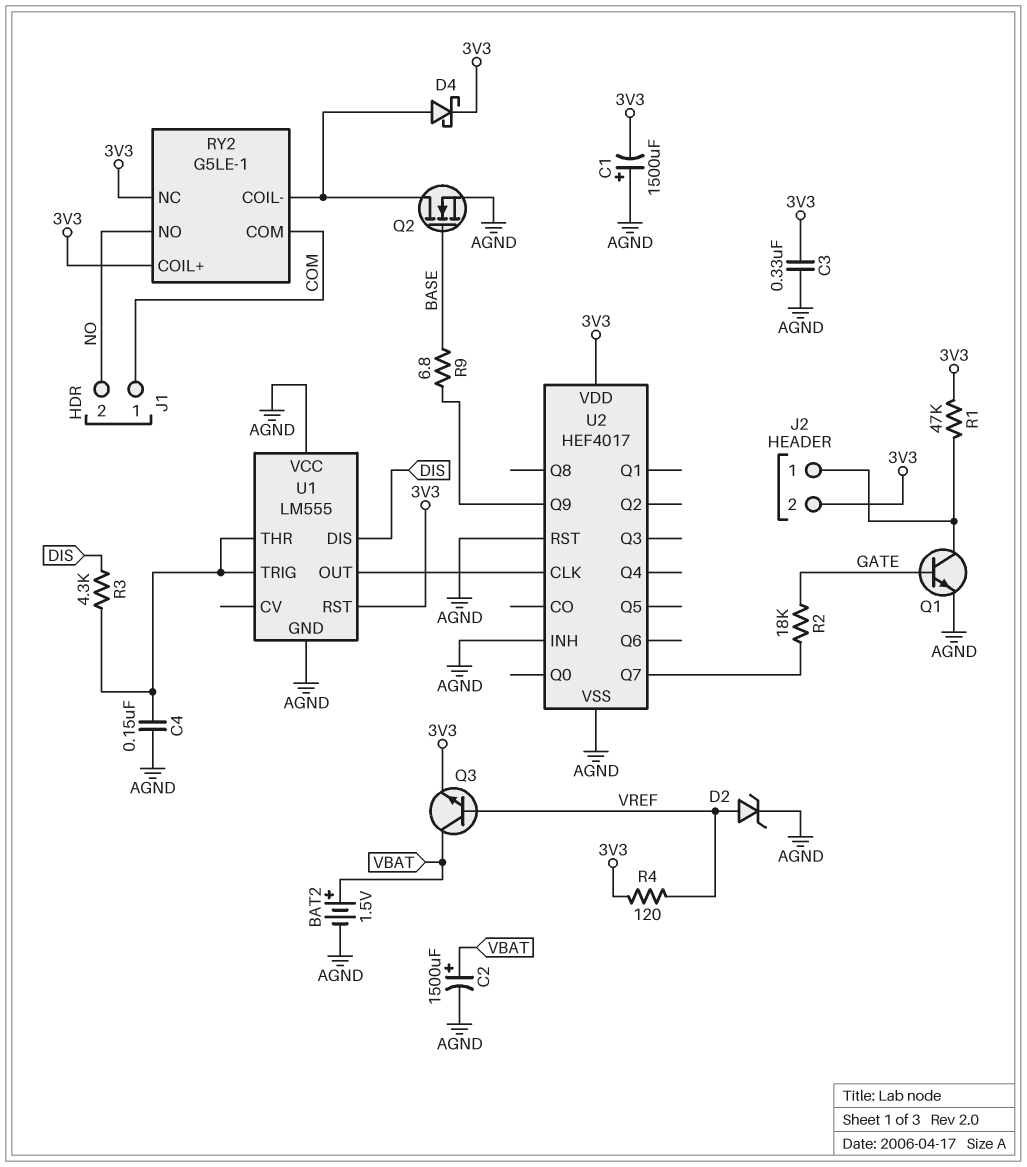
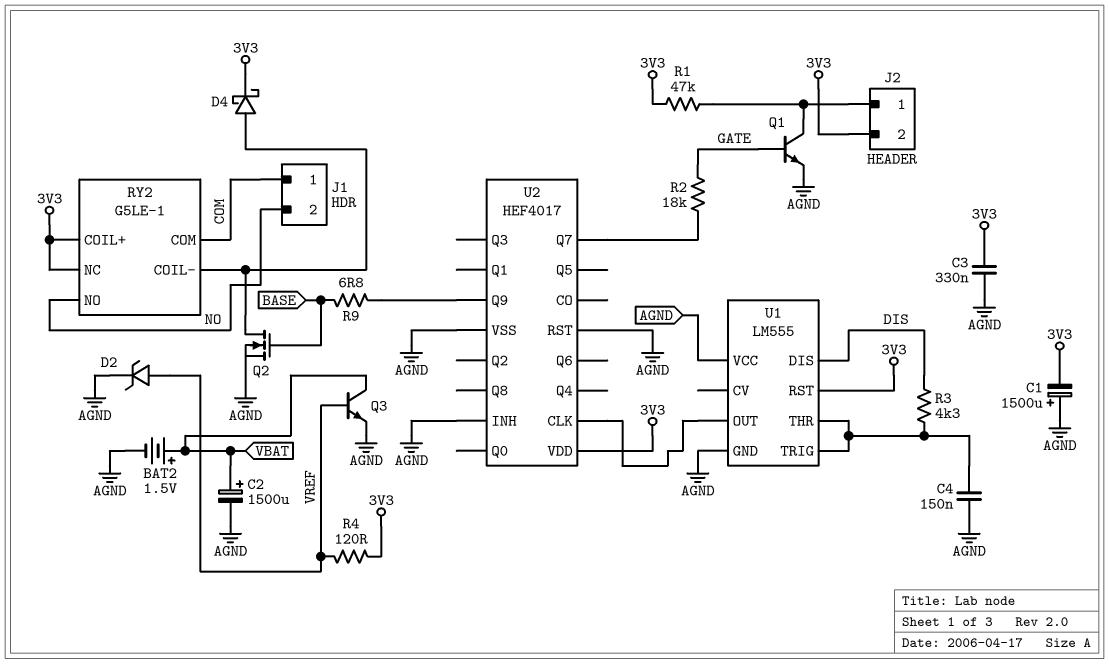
Q3: NPN (B VREF, C VBAT, E 3V3) -> NPN (B VREF, C VBAT, E AGND)

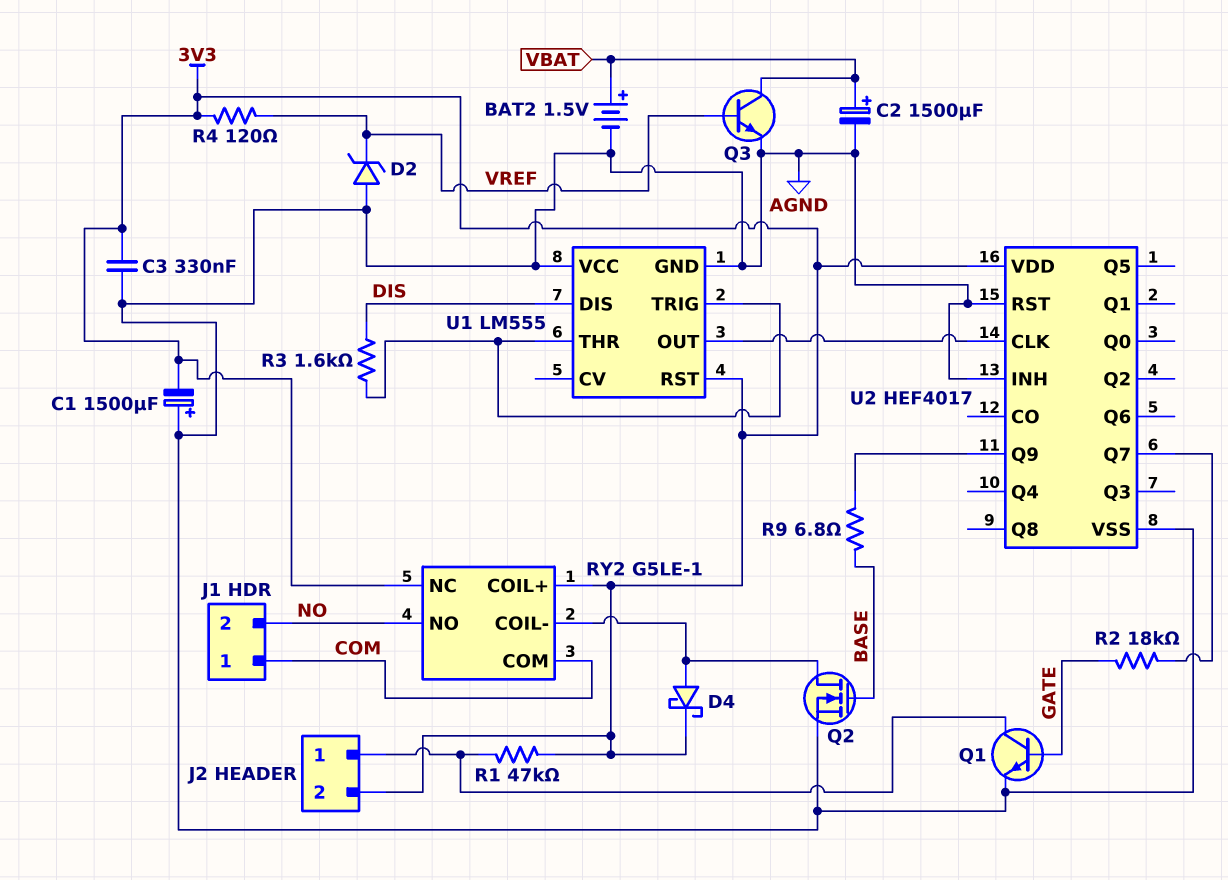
C4: 150nF (AGND, U1/THR) -> none
D2: zener (A VREF, K AGND) -> zener (A AGND, K VREF)
R3: 4.3k (DIS, U1/THR) -> 1.6k (DIS, U1/THR)

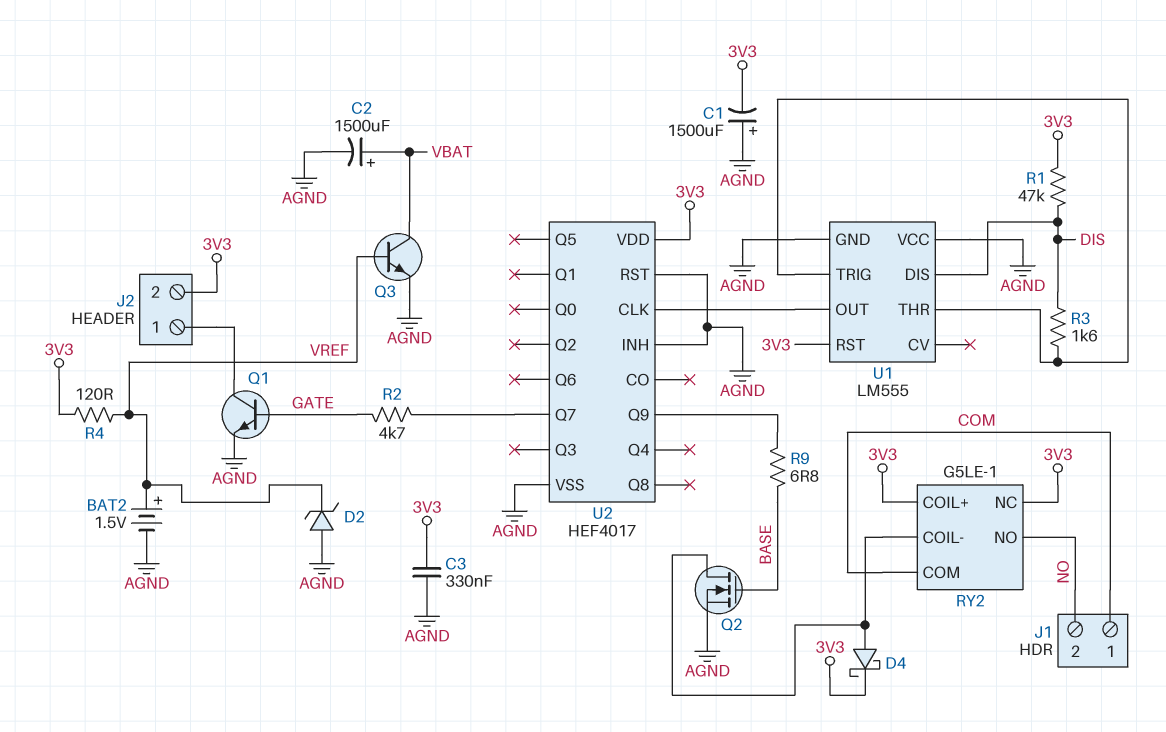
BAT2: 1.5V (plus VBAT, minus AGND) -> 1.5V (plus VREF, minus AGND)
R1: 47k (3V3, J2/1) -> 47k (3V3, DIS)
R2: 18k (GATE, U2/Q7) -> 4.7k (GATE, U2/Q7)

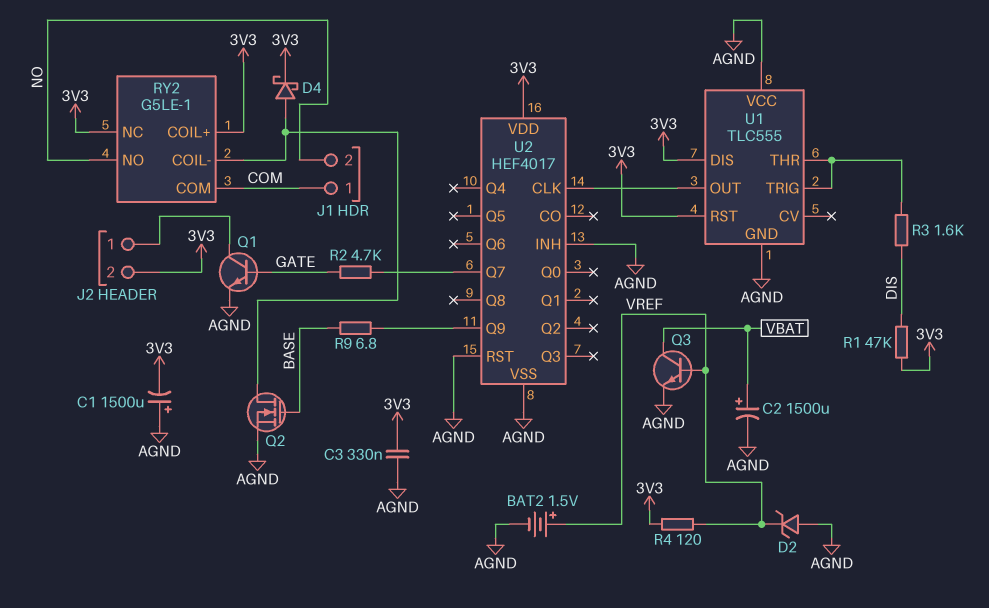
U1: LM555 -> TLC555
U1 pin DIS: DIS -> 3V3

